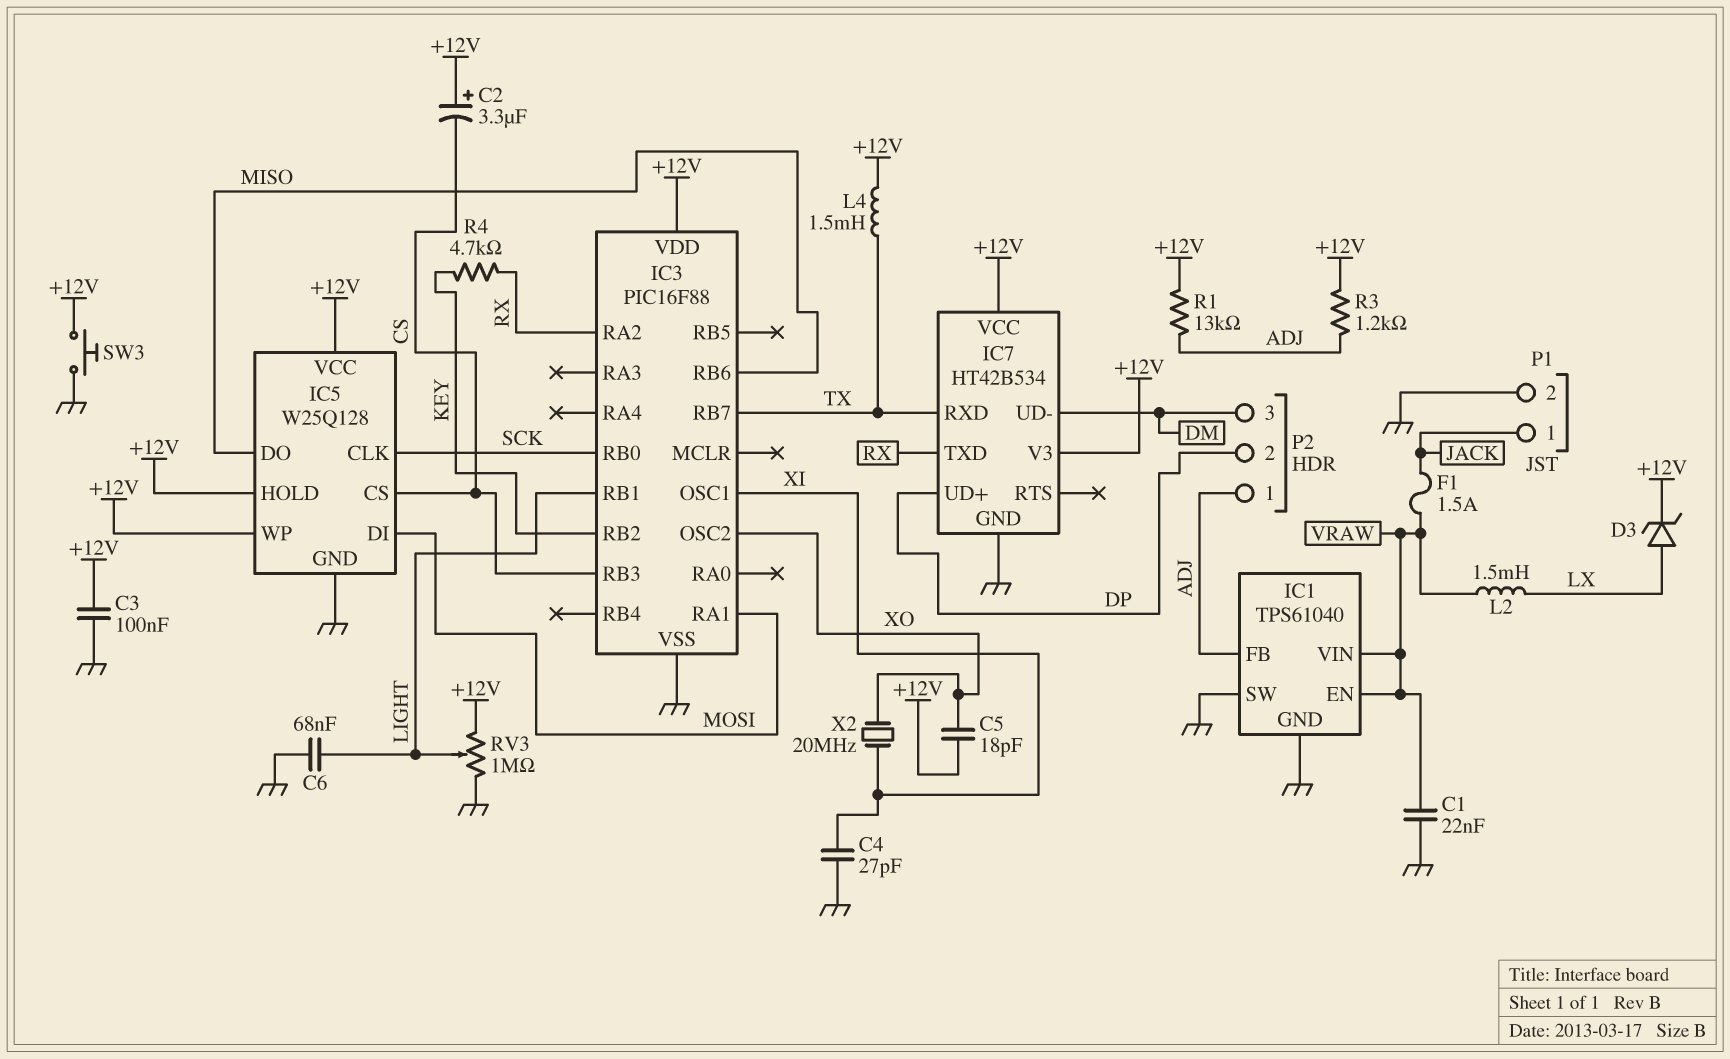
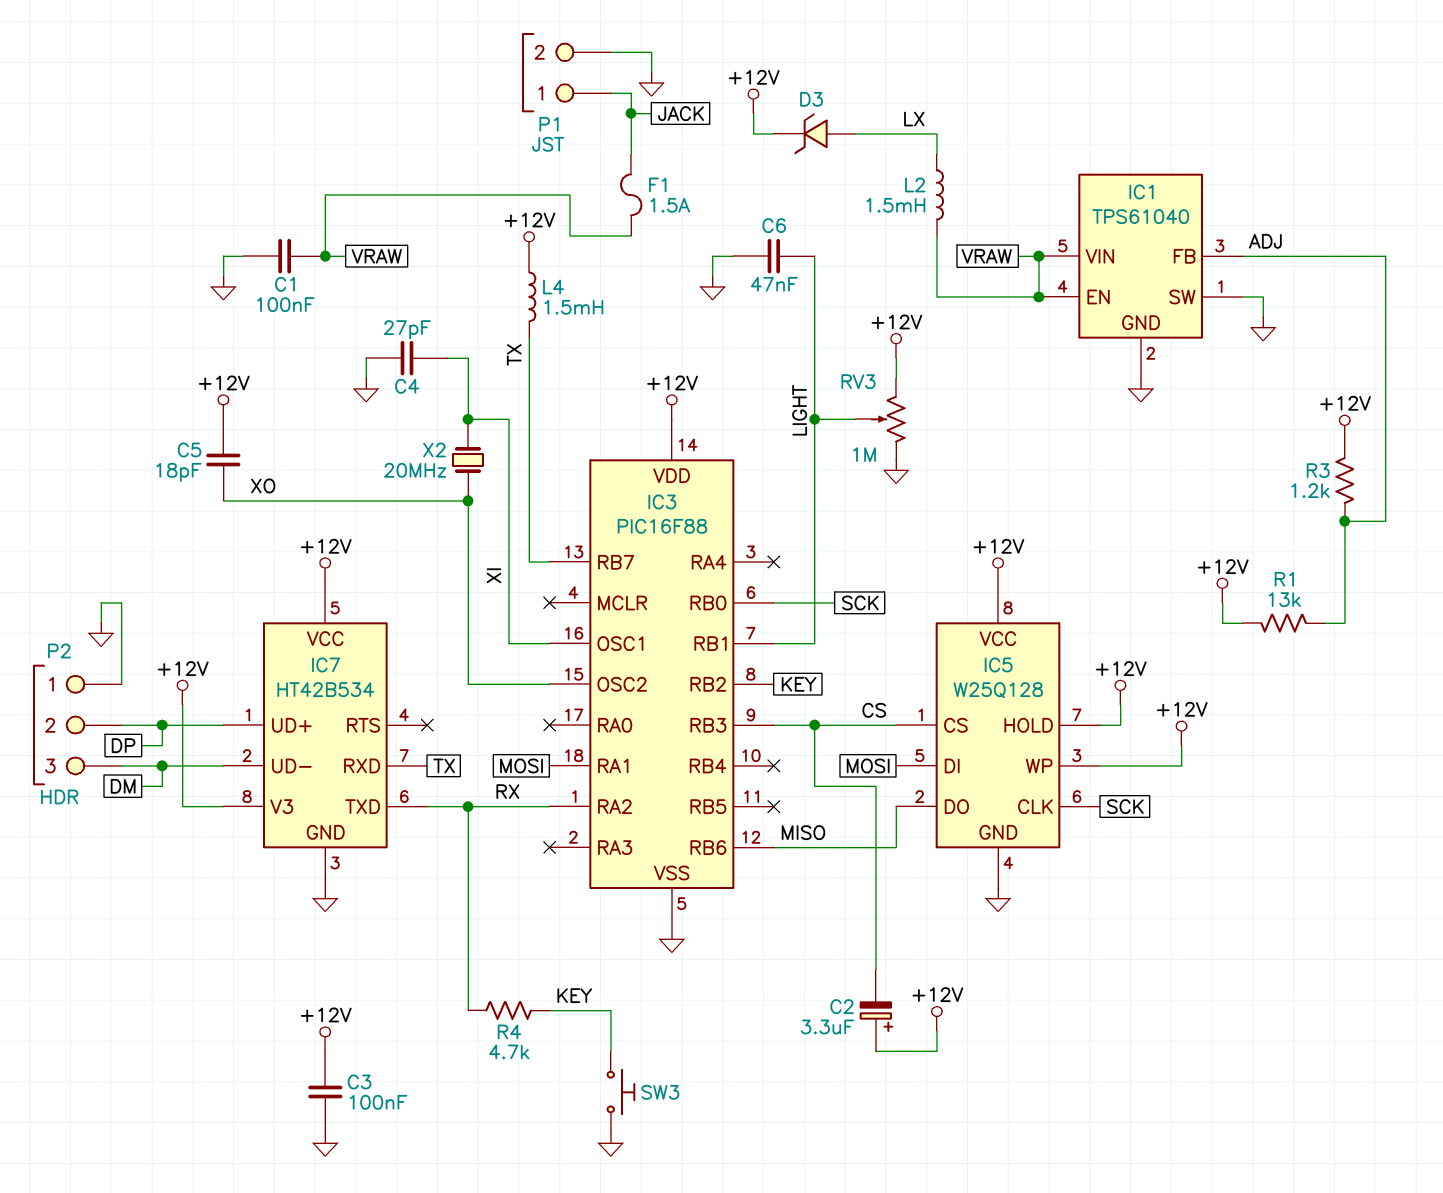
C1: 22nF (GND, VRAW) -> 100nF (GND, VRAW)
C6: 68nF (GND, LIGHT) -> 47nF (GND, LIGHT)
P2 pin 1: ADJ -> GND
SW3: button (+12V, GND) -> button (GND, KEY)

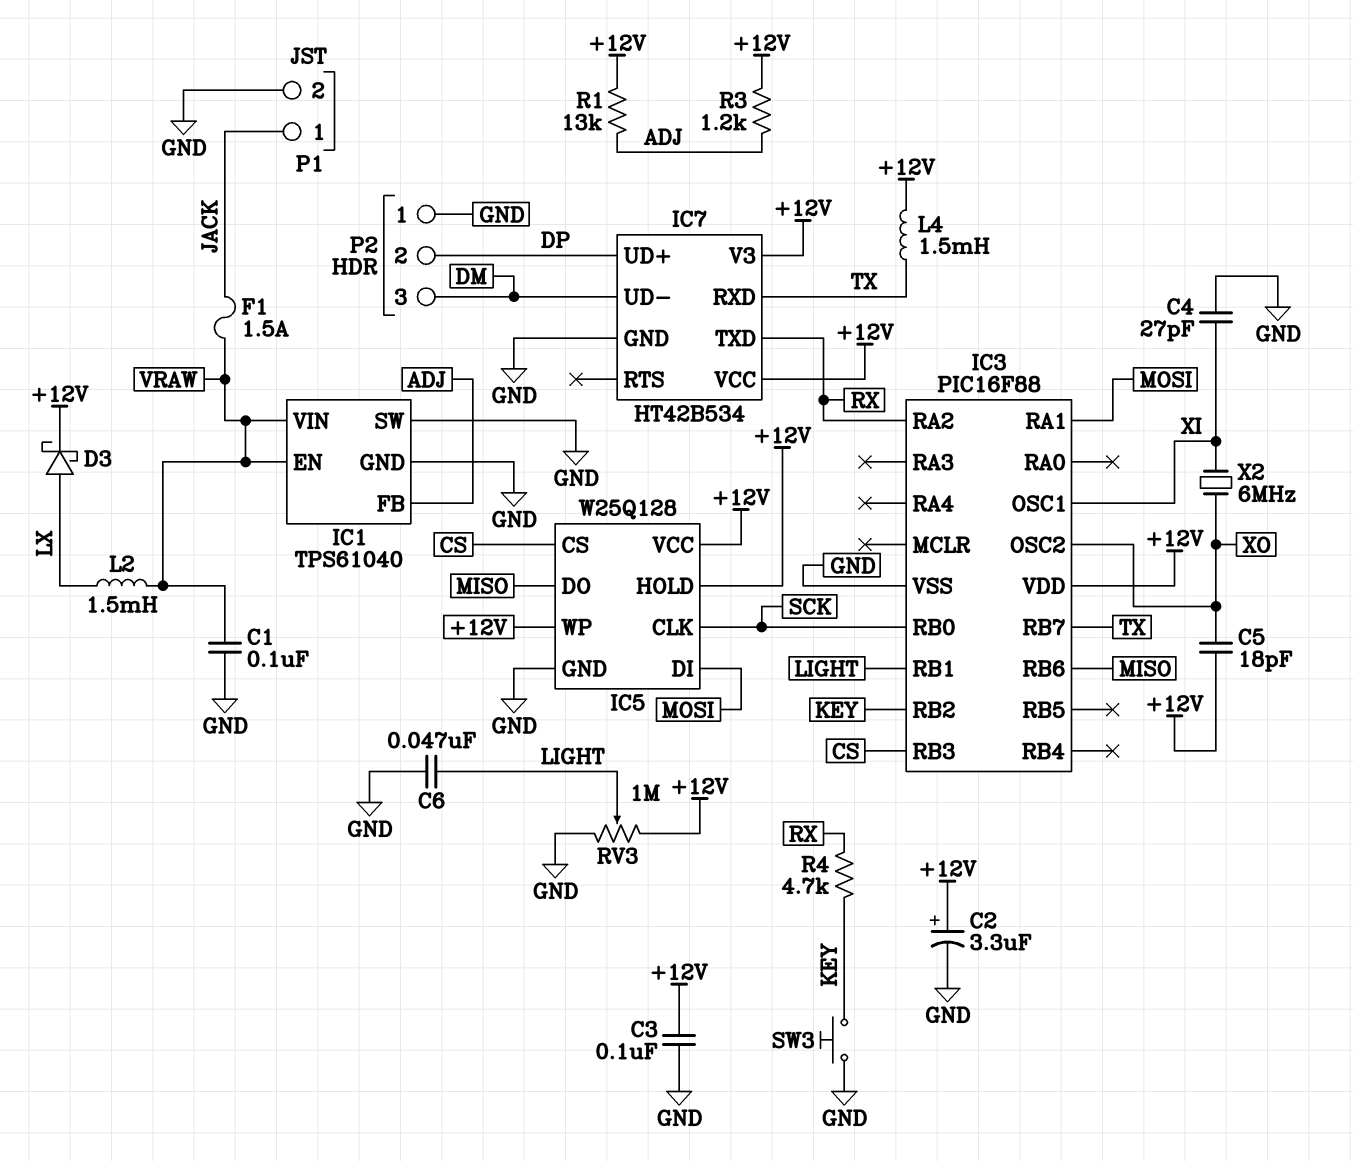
C2: 3.3uF (plus +12V, minus CS) -> 3.3uF (plus +12V, minus GND)
D3: zener (A LX, K +12V) -> schottky (A LX, K +12V)
X2: 20MHz (XI, XO) -> 6MHz (XI, XO)

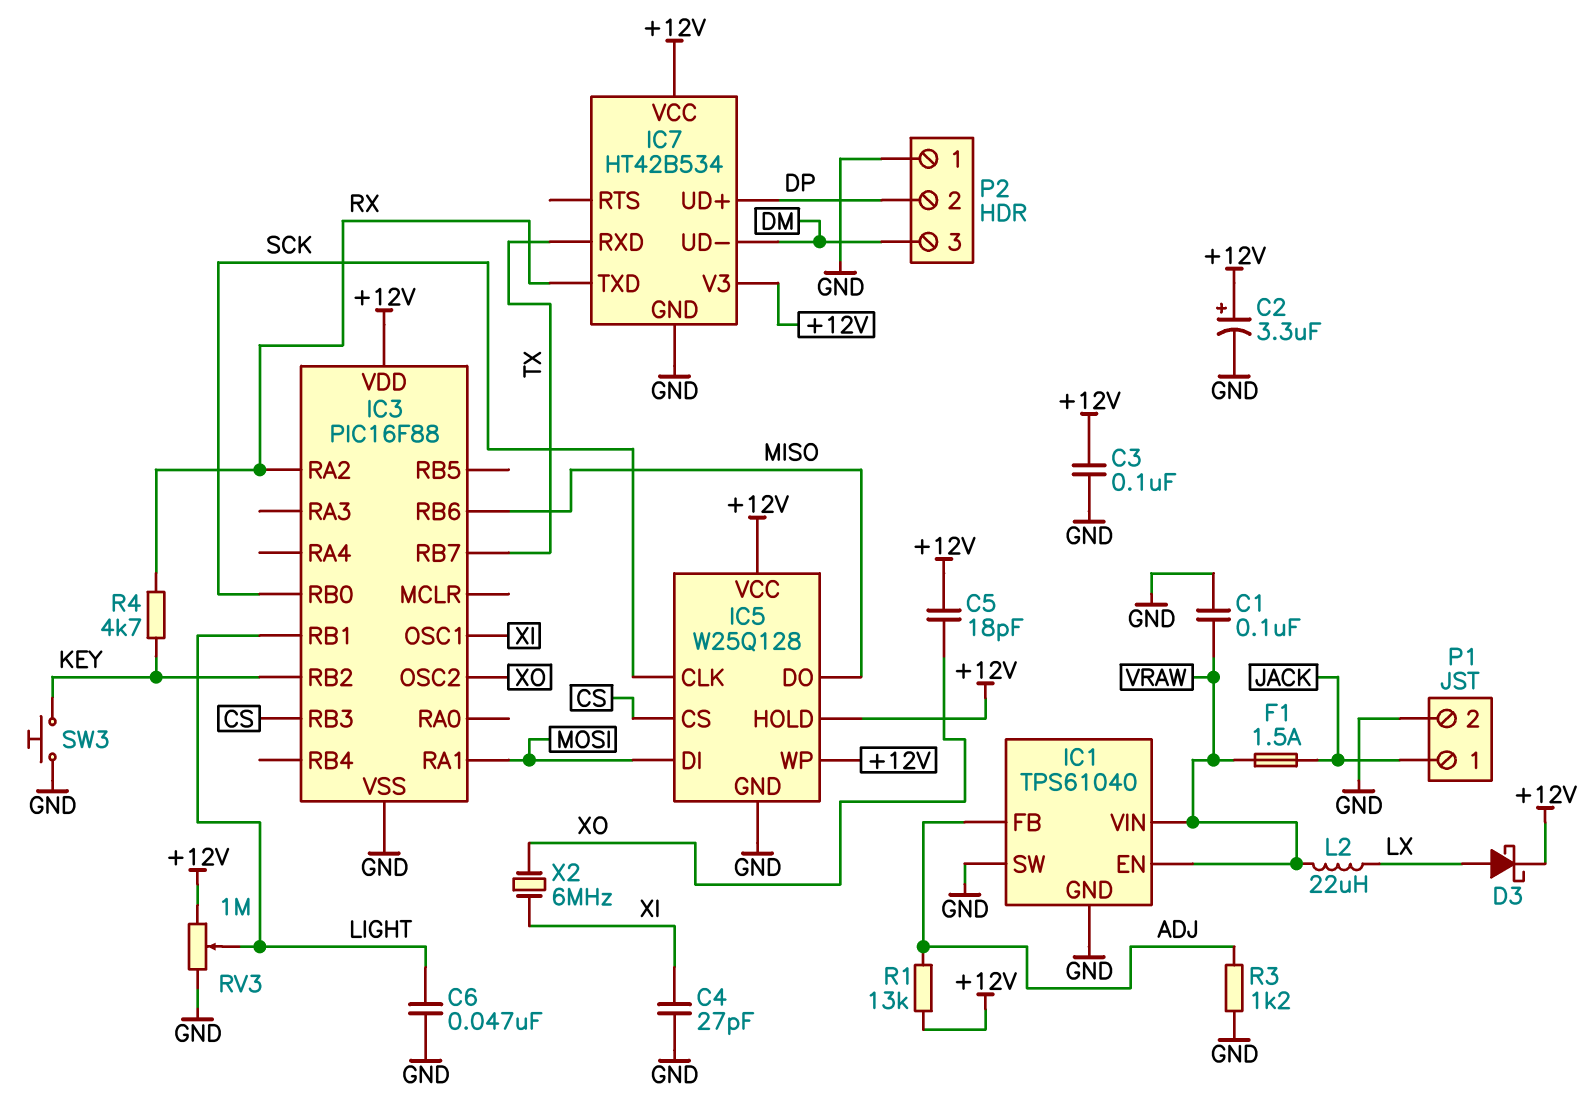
L2: 1.5mH (LX, VRAW) -> 22uH (LX, VRAW)
L4: 1.5mH (+12V, TX) -> none
R3: 1.2k (+12V, ADJ) -> 1.2k (ADJ, GND)

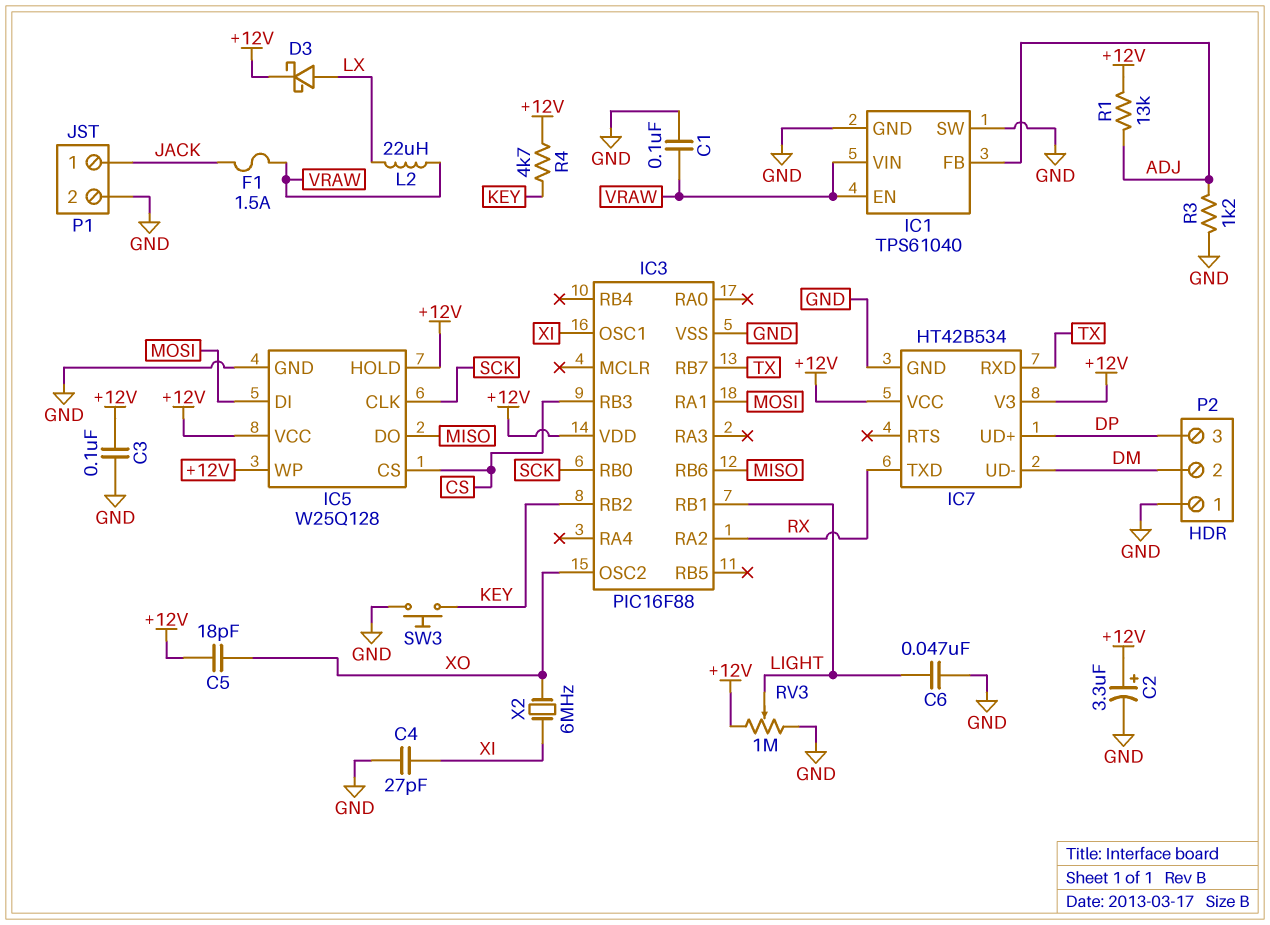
P2 pin 2: DP -> DM
P2 pin 3: DM -> DP
R4: 4.7k (KEY, RX) -> 4.7k (+12V, KEY)

